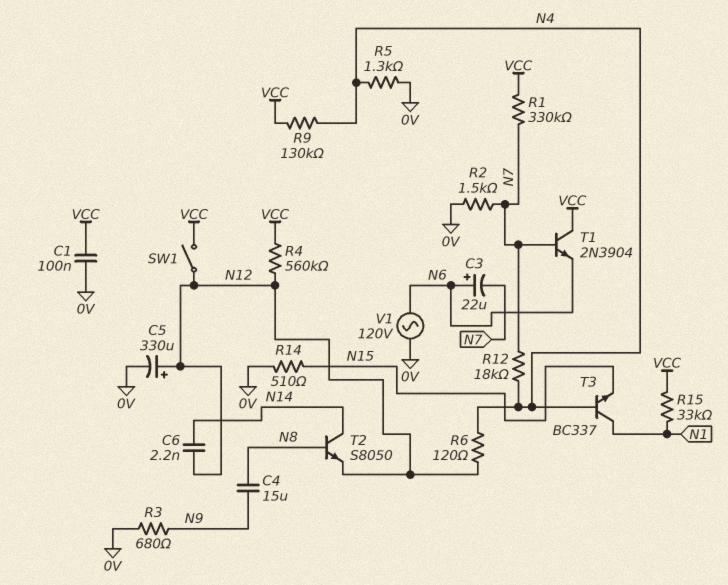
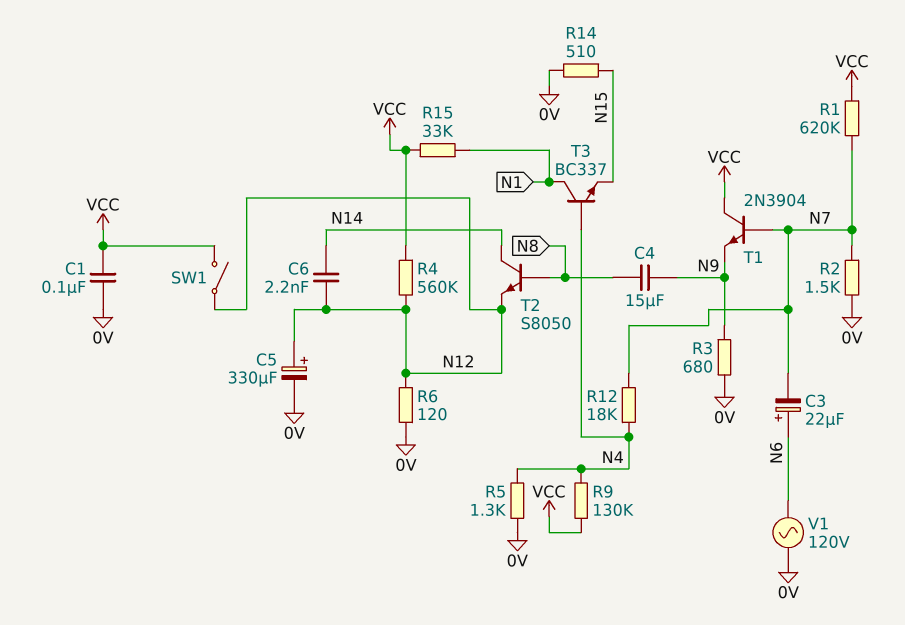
R1: 330k (N7, VCC) -> 620k (N7, VCC)
R6: 120 (N4, N12) -> 120 (0V, N12)
T1: NPN 2N3904 (B N7, C VCC, E N6) -> NPN 2N3904 (B N7, C VCC, E N9)

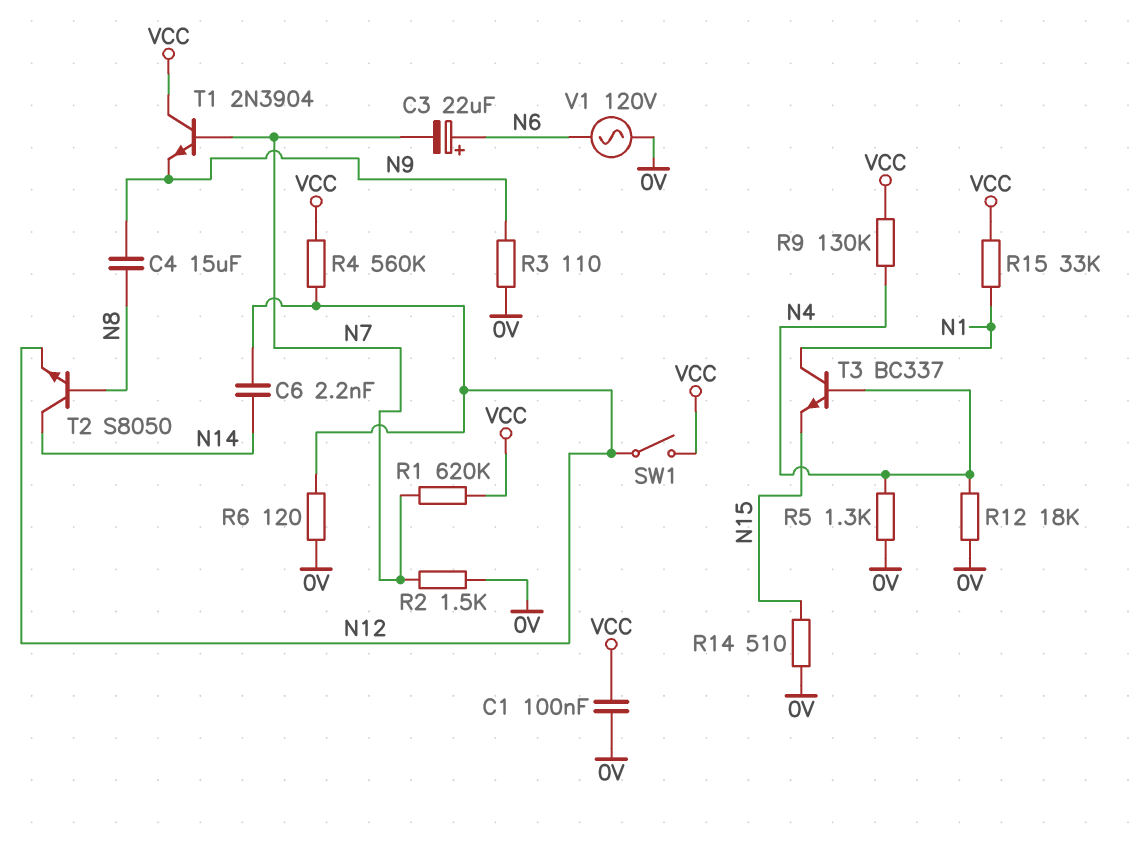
C5: 330uF (plus N12, minus 0V) -> none
R3: 680 (0V, N9) -> 110 (0V, N9)
R12: 18k (N4, N7) -> 18k (0V, N4)

